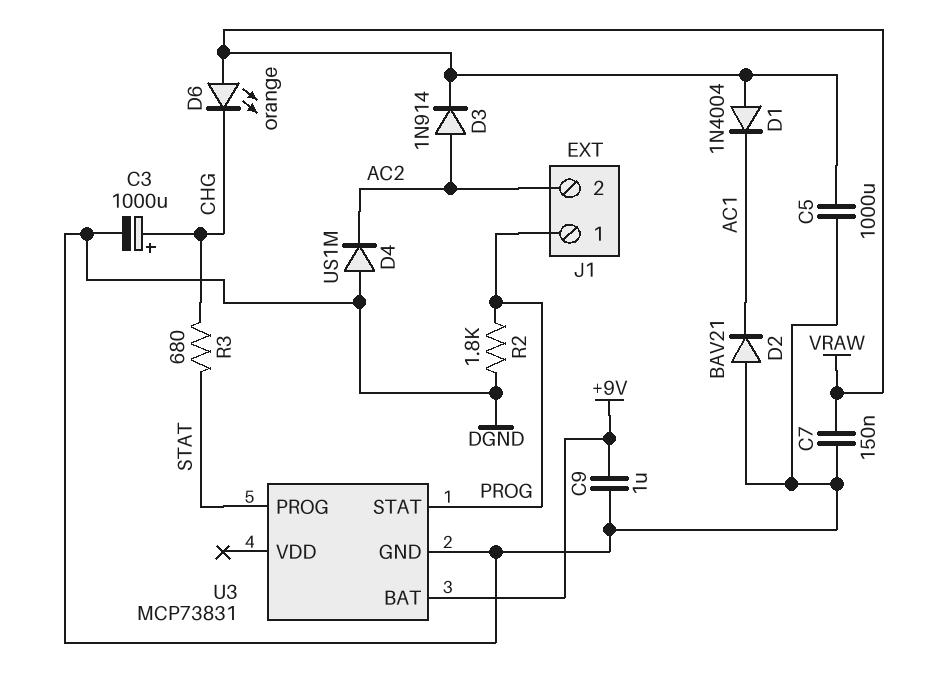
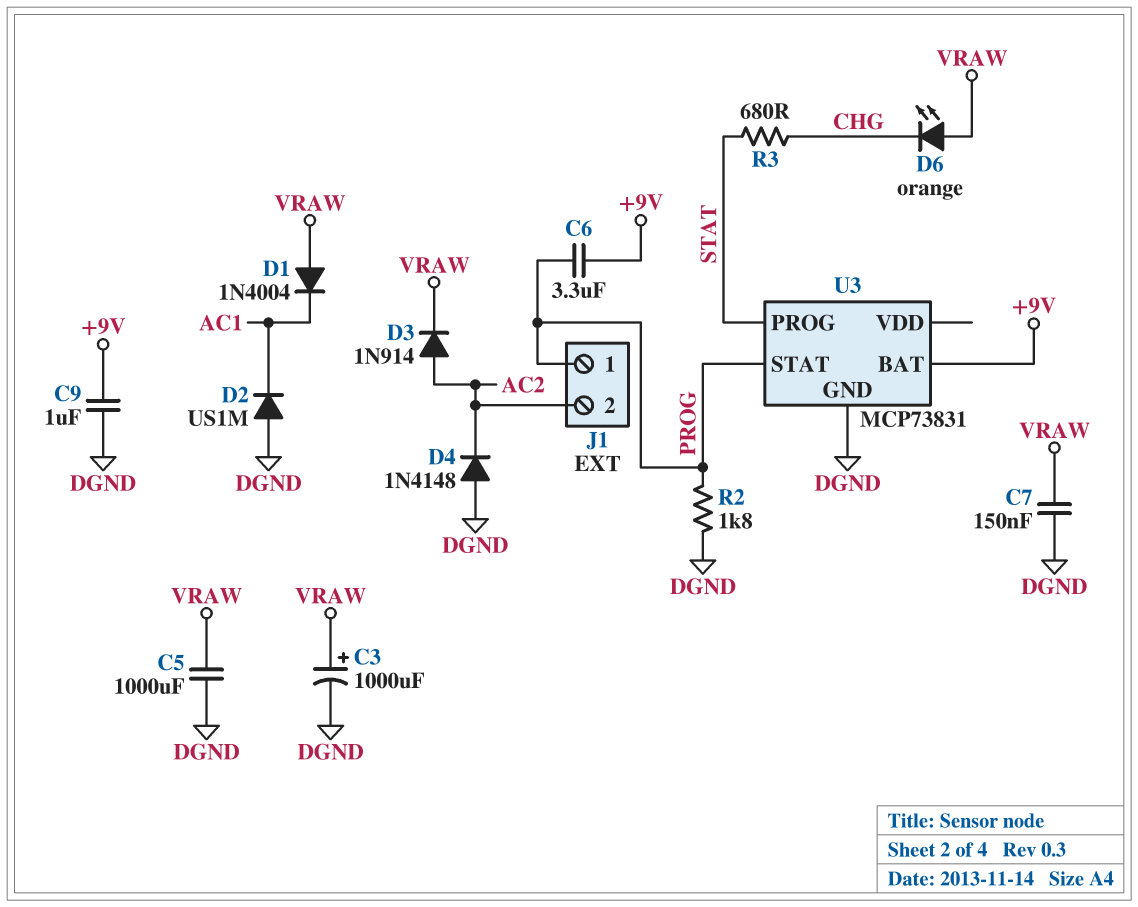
C3: 1000uF (plus CHG, minus DGND) -> 1000uF (plus VRAW, minus DGND)
C6: none -> 3.3uF (+9V, PROG)
D2: diode BAV21 (A DGND, K AC1) -> diode US1M (A DGND, K AC1)
D4: diode US1M (A DGND, K AC2) -> diode 1N4148 (A DGND, K AC2)

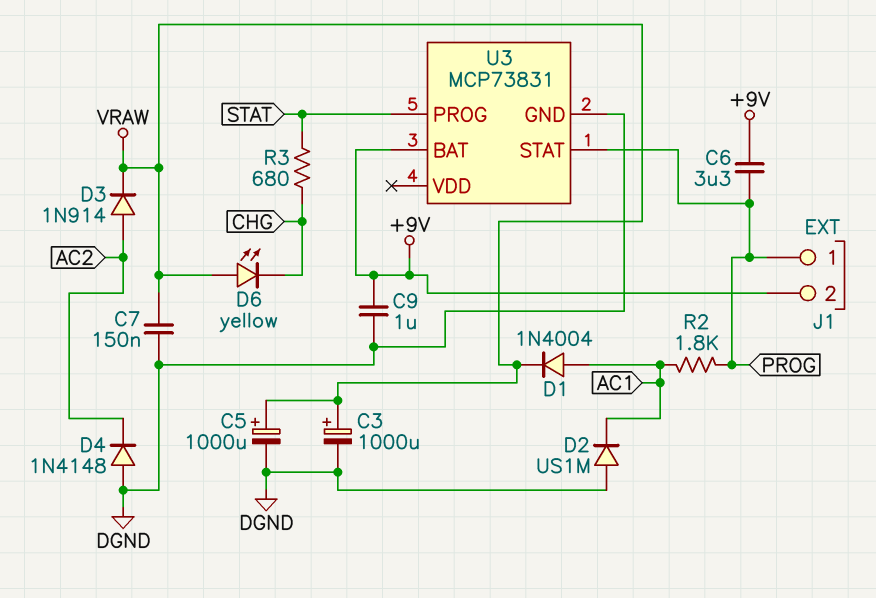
C5: 1000uF (DGND, VRAW) -> 1000uF (plus VRAW, minus DGND)
D1: diode 1N4004 (A VRAW, K AC1) -> diode 1N4004 (A AC1, K VRAW)
D6: LED orange (A VRAW, K CHG) -> LED yellow (A VRAW, K CHG)
J1 pin 2: AC2 -> +9V
R2: 1.8k (DGND, PROG) -> 1.8k (AC1, PROG)

